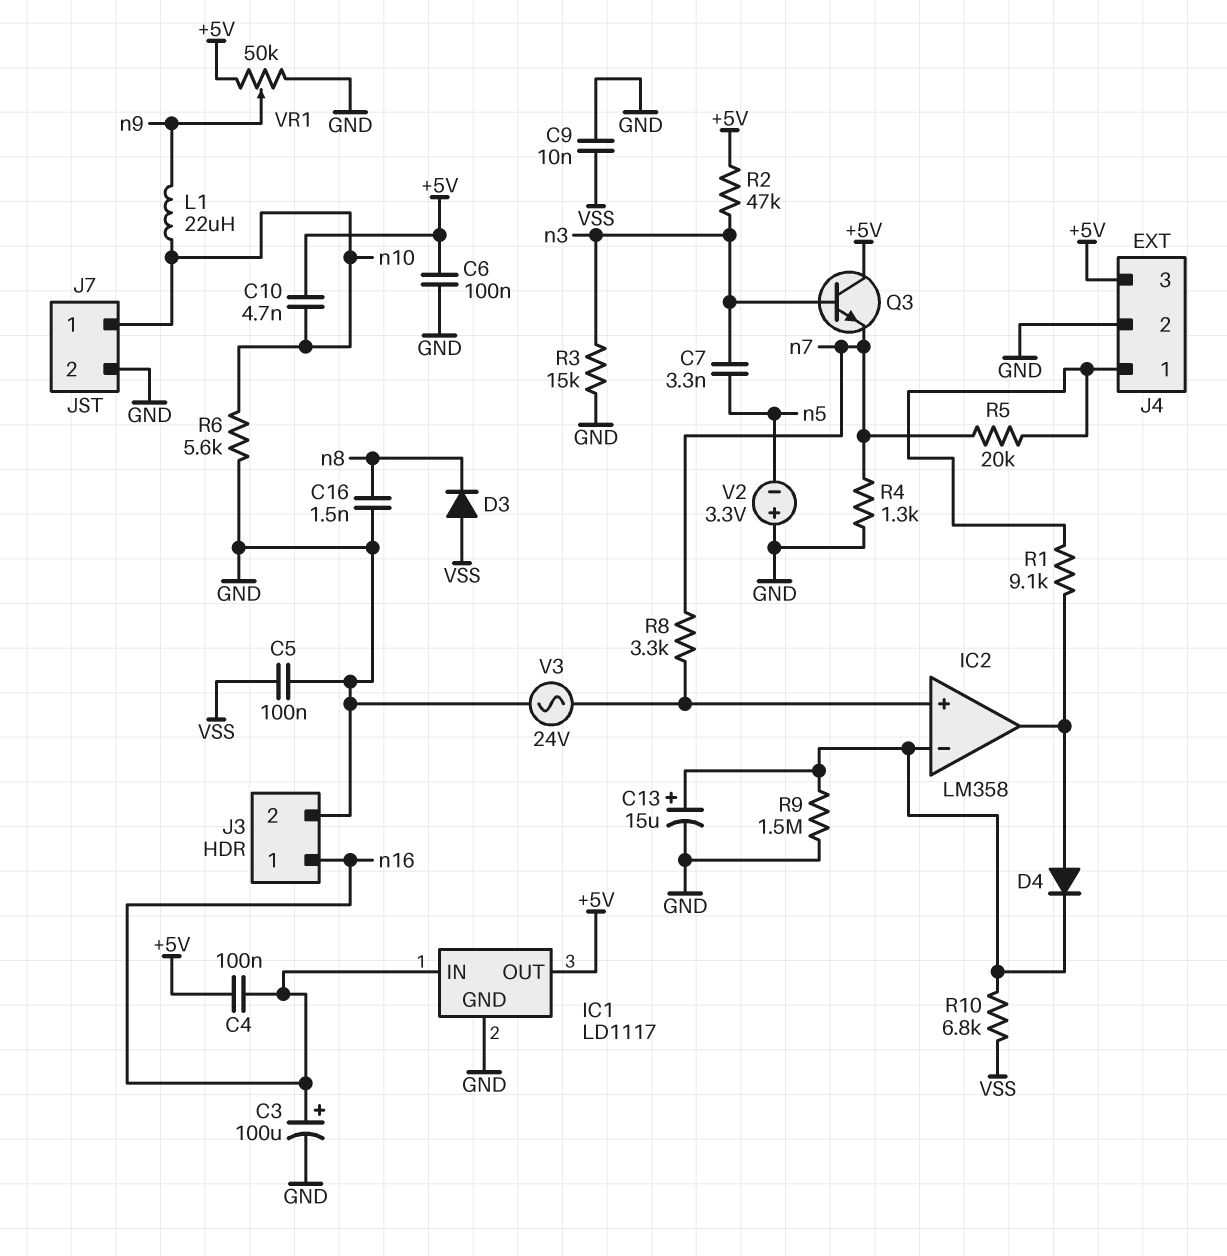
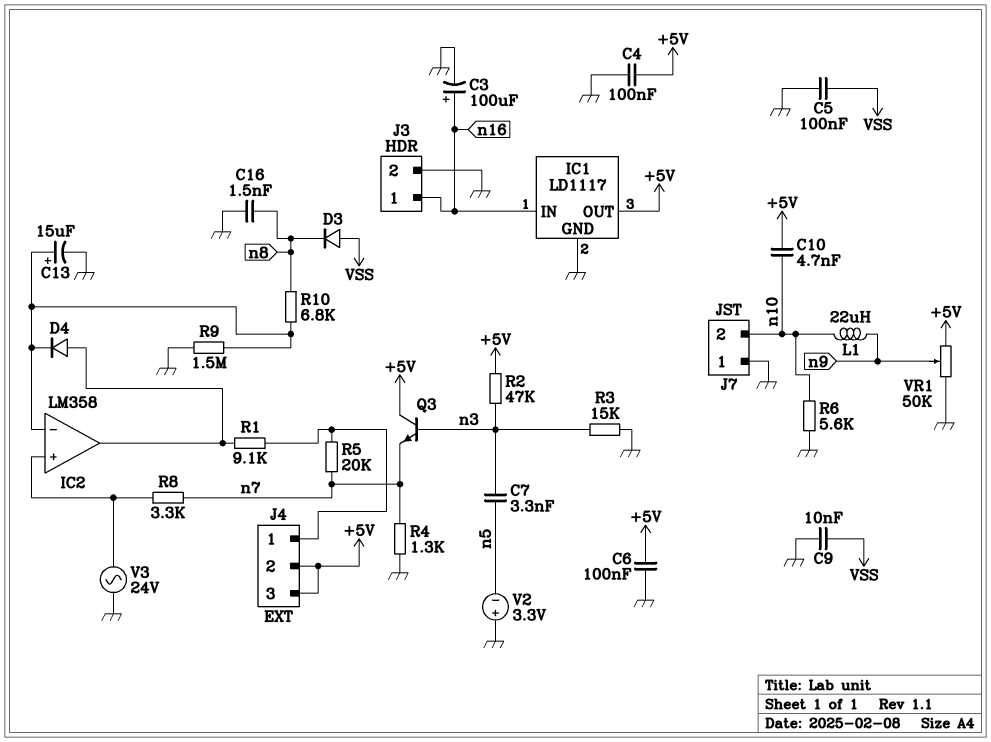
C4: 100nF (+5V, n16) -> 100nF (+5V, GND)
J4 pin 2: GND -> +5V
J7 pin 1: n10 -> GND
J7 pin 2: GND -> n10
R10: 6.8k (IC2/in-, VSS) -> 6.8k (IC2/in-, n8)

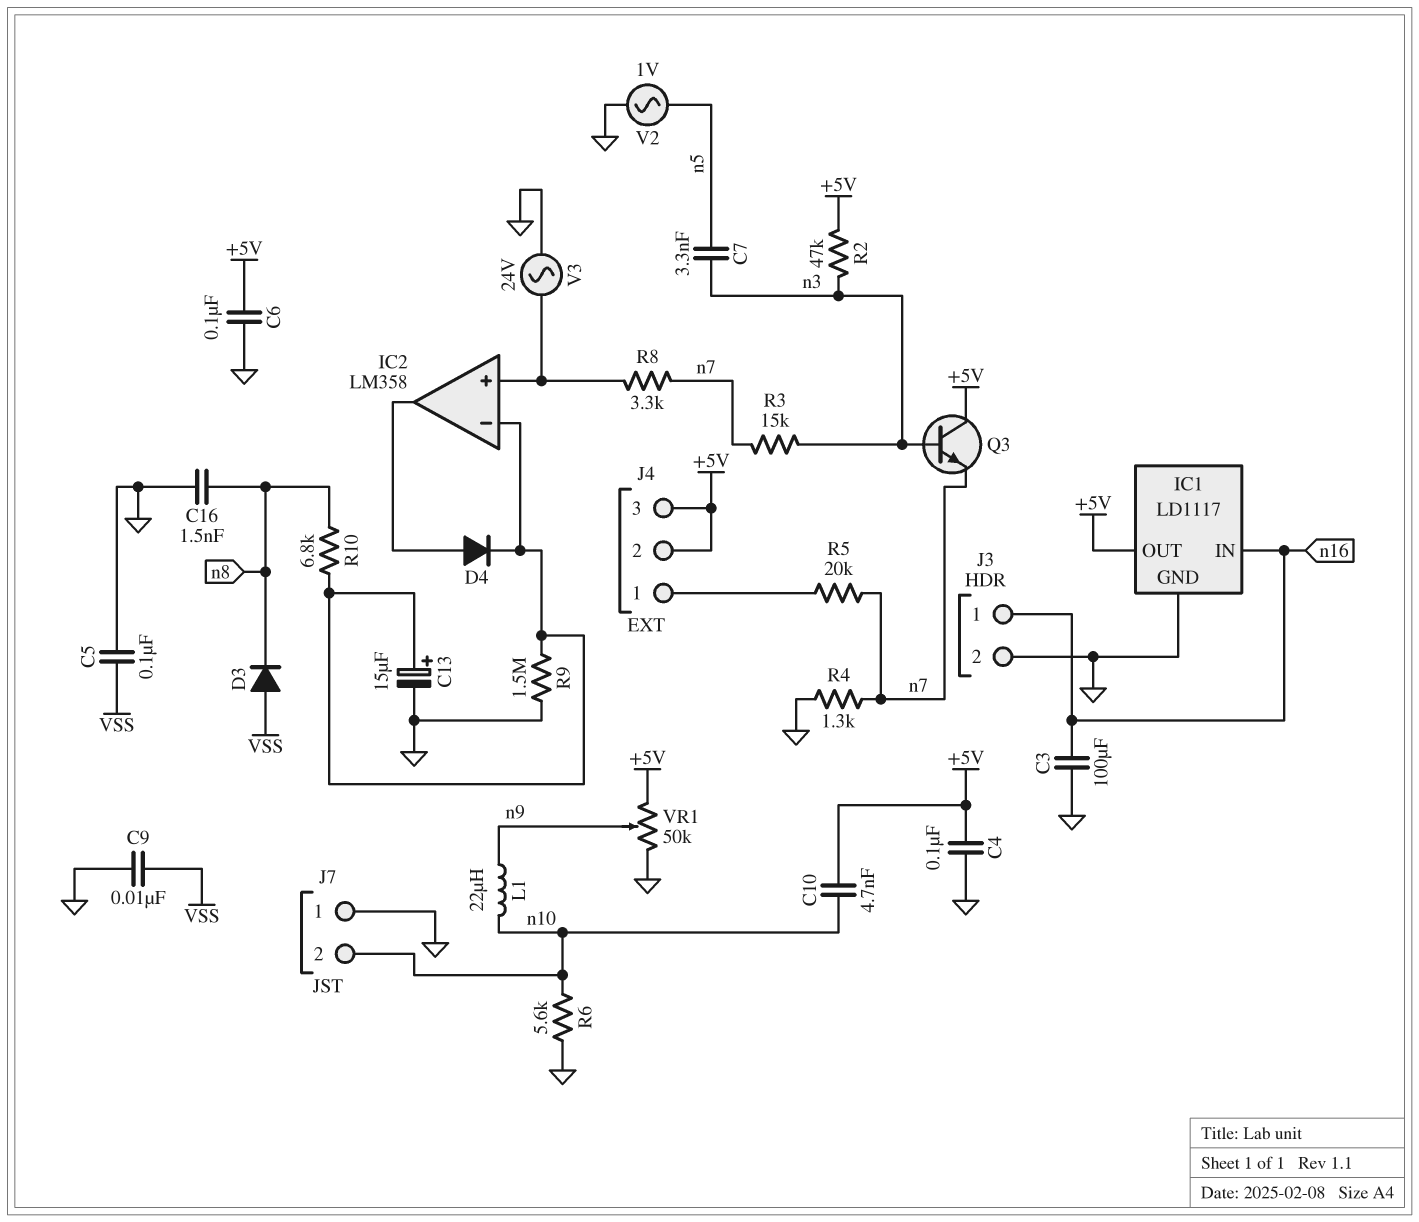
C3: 100uF (plus n16, minus GND) -> 100uF (GND, n16)
R1: 9.1k (IC2/out, J4/1) -> none
R3: 15k (GND, n3) -> 15k (n3, n7)
V2: 3.3V (plus GND, minus n5) -> AC 1V (GND, n5)

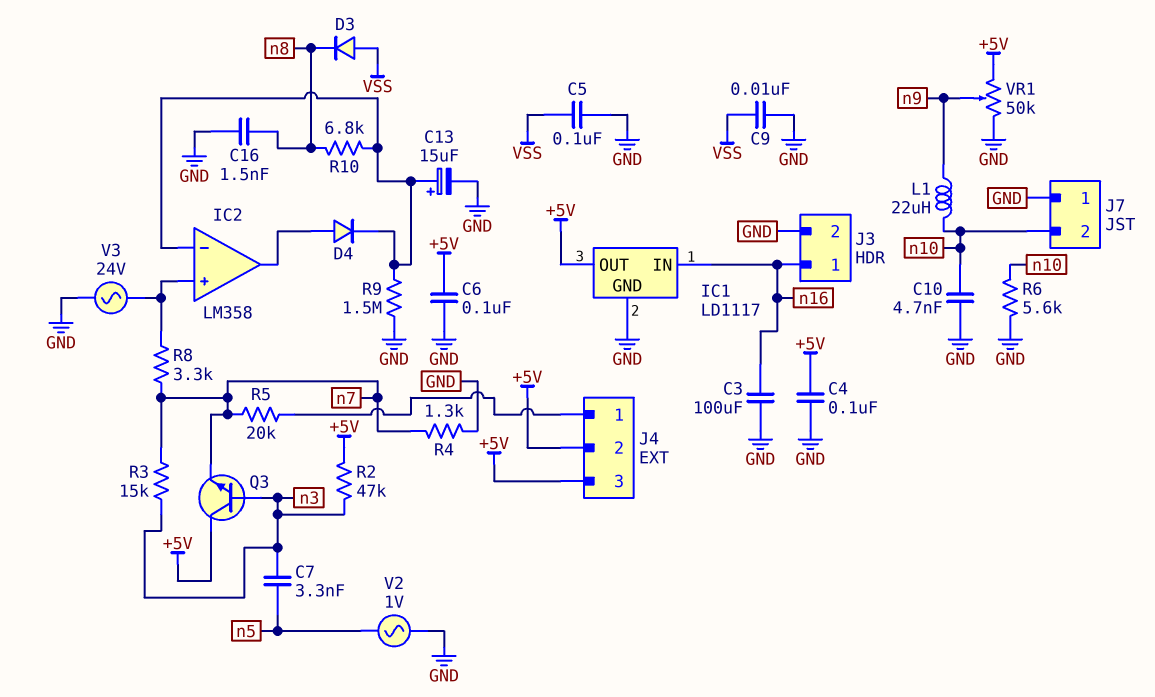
C10: 4.7nF (+5V, n10) -> 4.7nF (GND, n10)

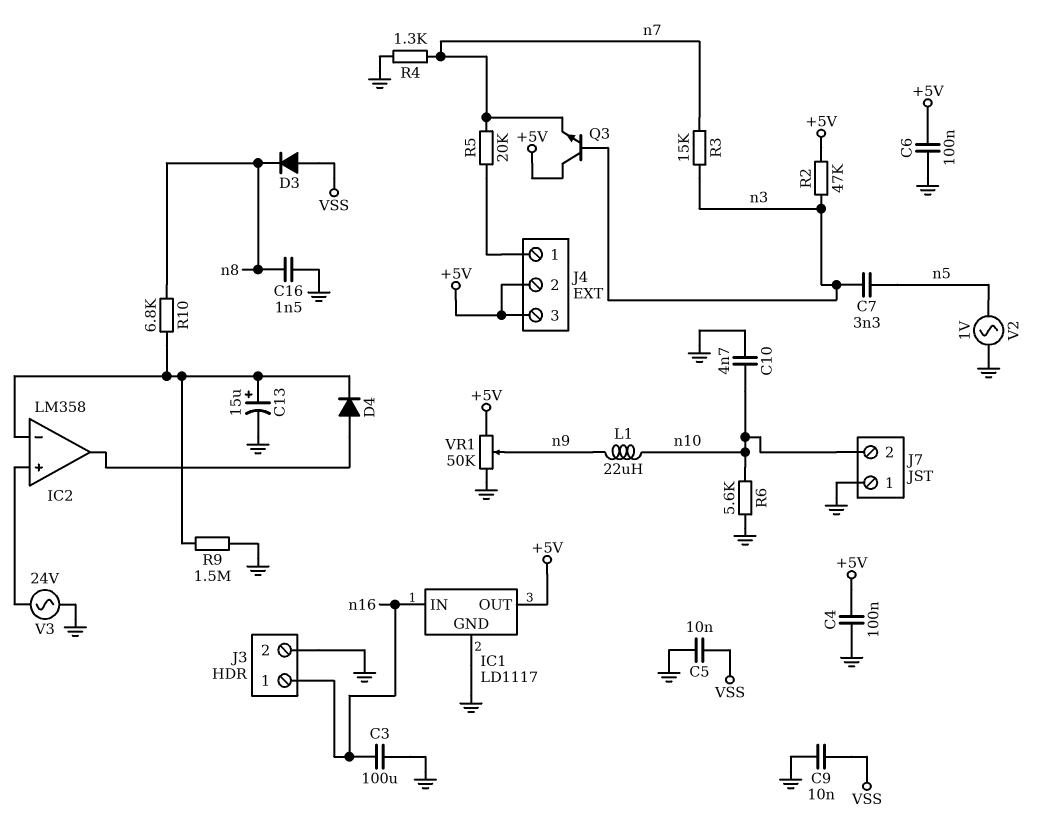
C5: 100nF (GND, VSS) -> 10nF (GND, VSS)
R8: 3.3k (IC2/in+, n7) -> none

